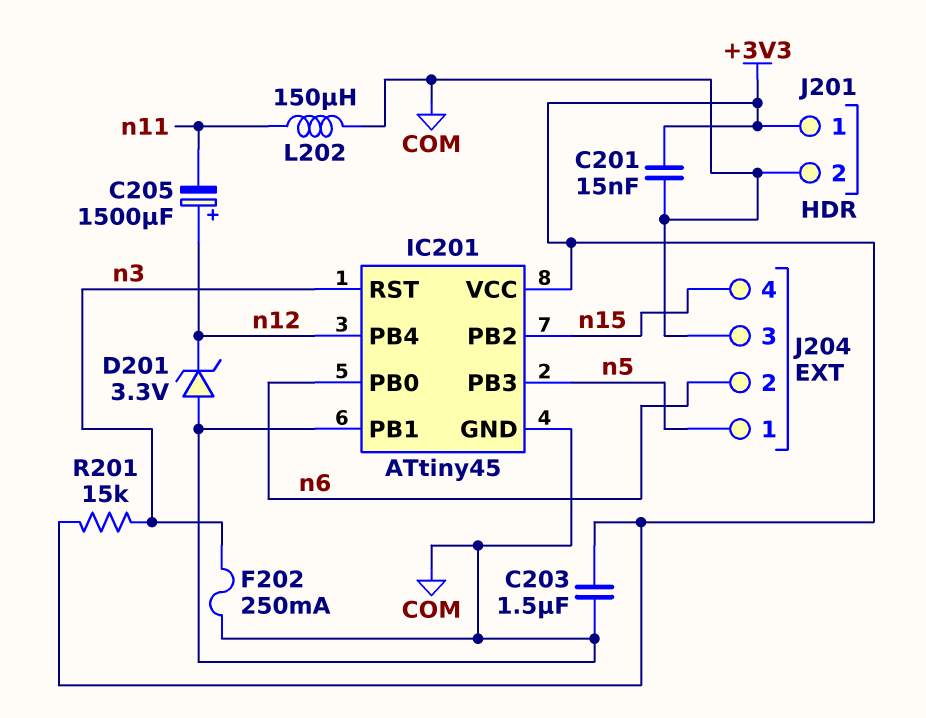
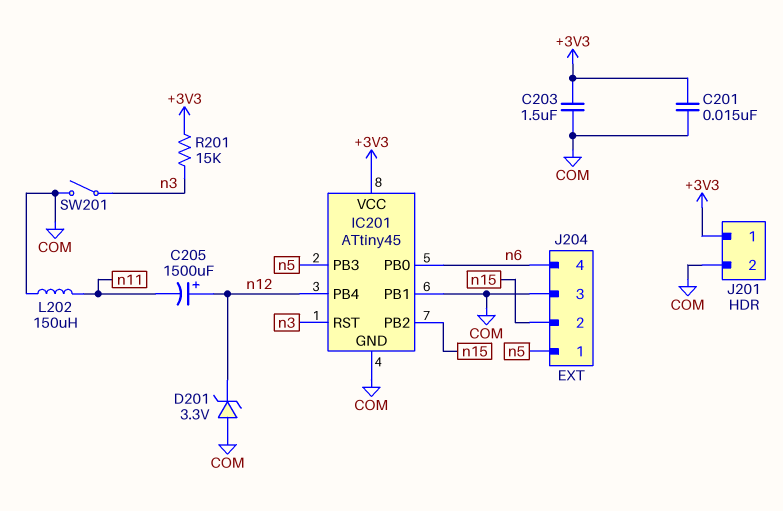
F202: 250mA (COM, n3) -> none
J204 pin 2: n6 -> n15
J204 pin 4: n15 -> n6
SW201: none -> switch (COM, n3)

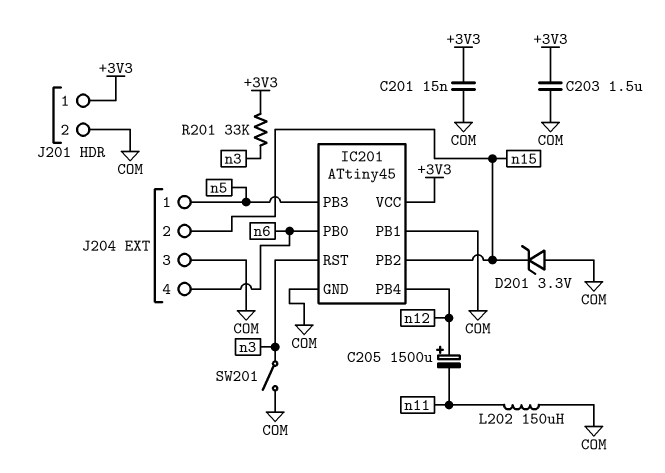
D201: zener 3.3V (A COM, K n12) -> zener 3.3V (A COM, K n15)
R201: 15k (+3V3, n3) -> 33k (+3V3, n3)

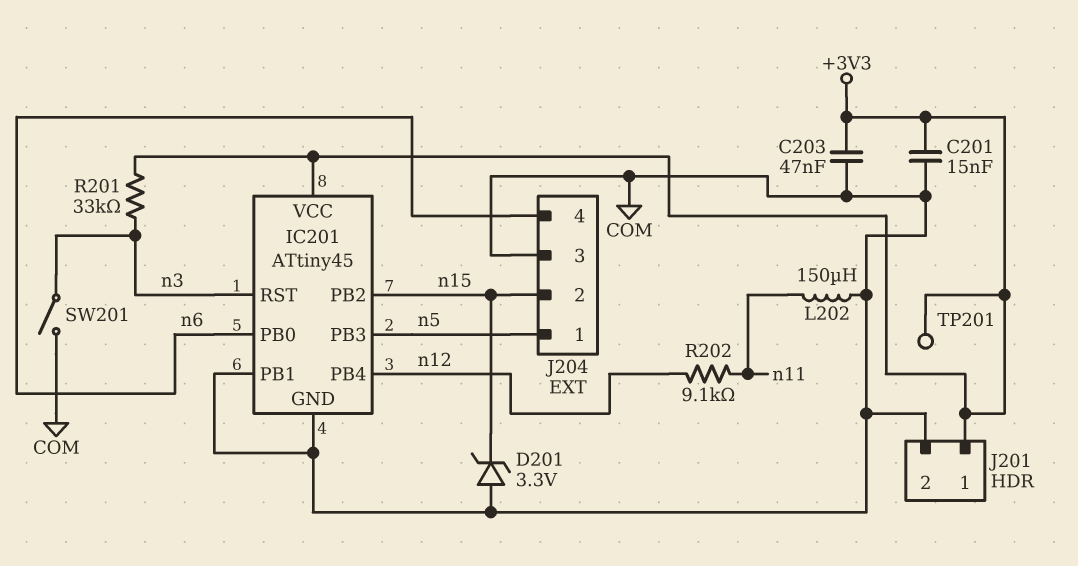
C203: 1.5uF (+3V3, COM) -> 47nF (+3V3, COM)
C205: 1500uF (plus n12, minus n11) -> none
R202: none -> 9.1k (n11, n12)
TP201: none -> test point (+3V3)

